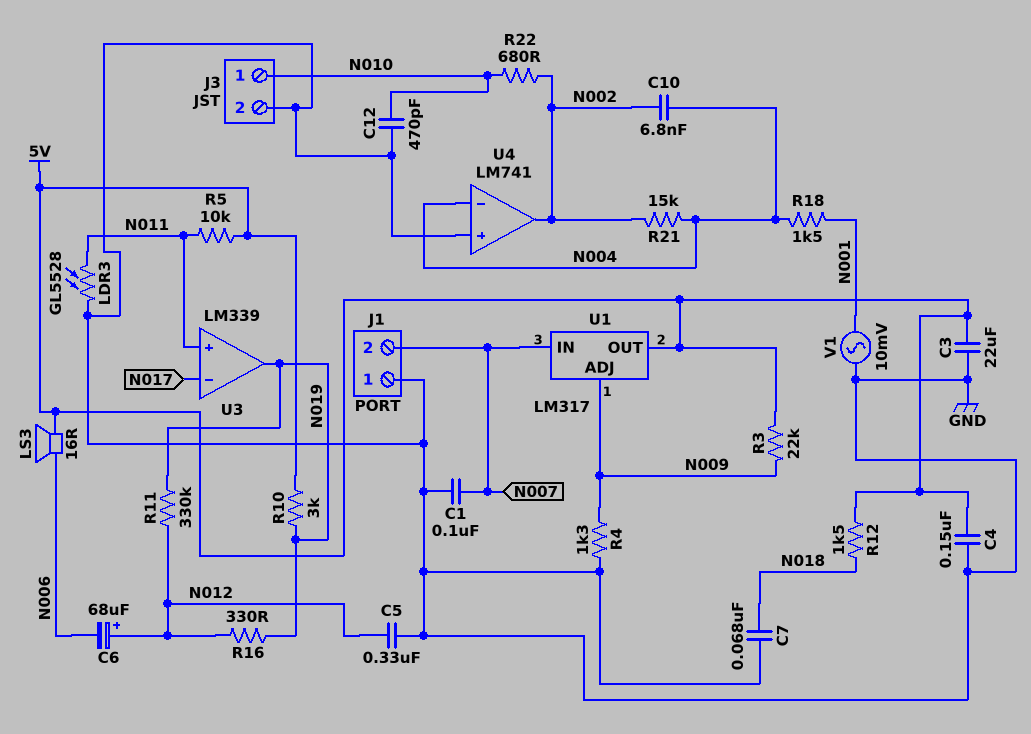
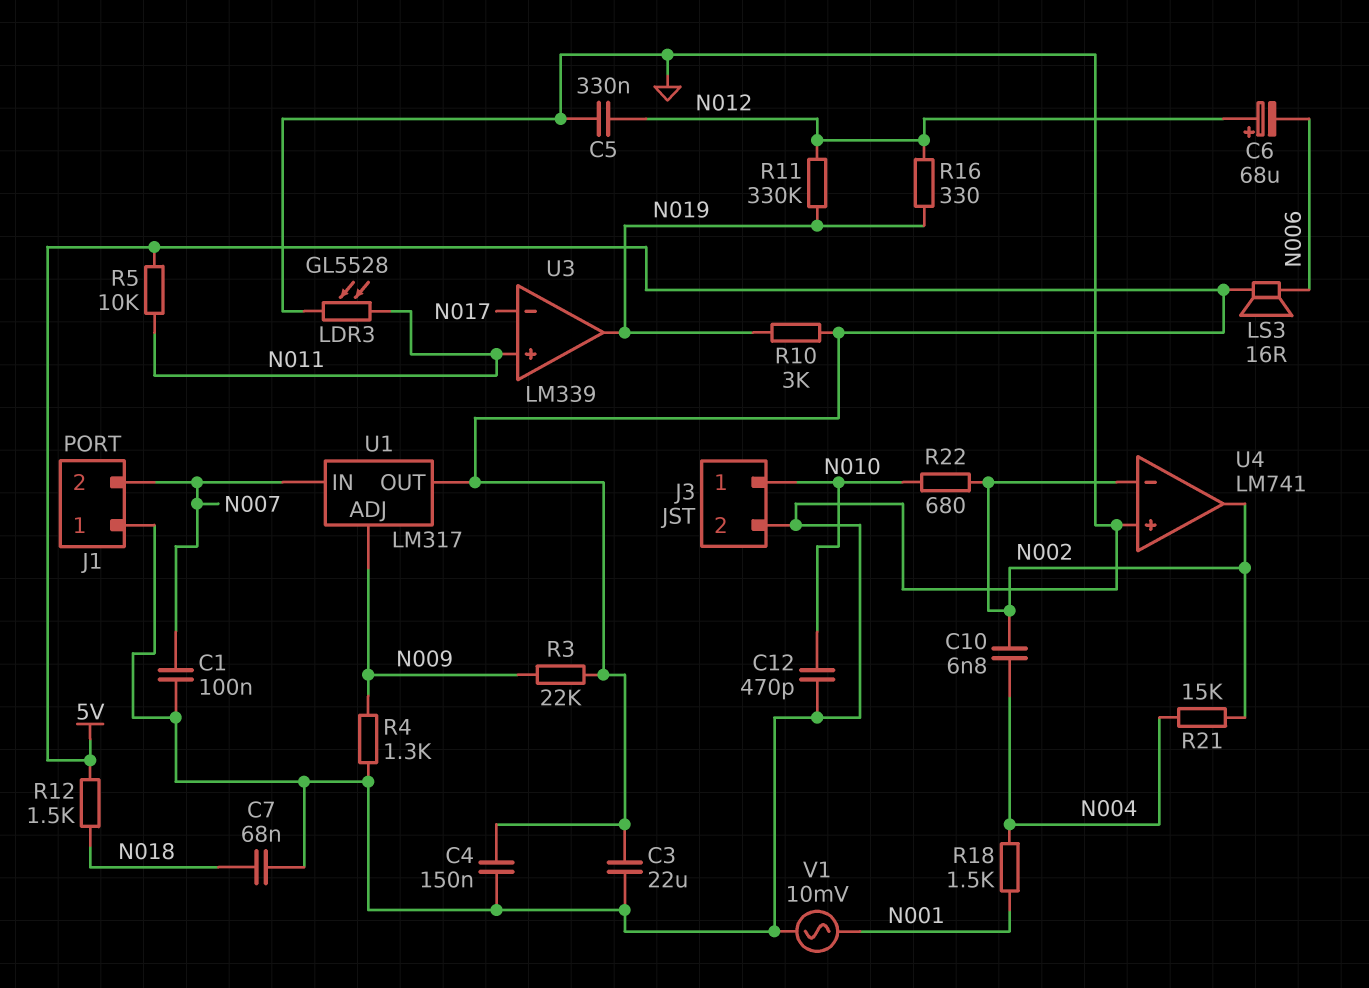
U4 pin in-: N004 -> N002

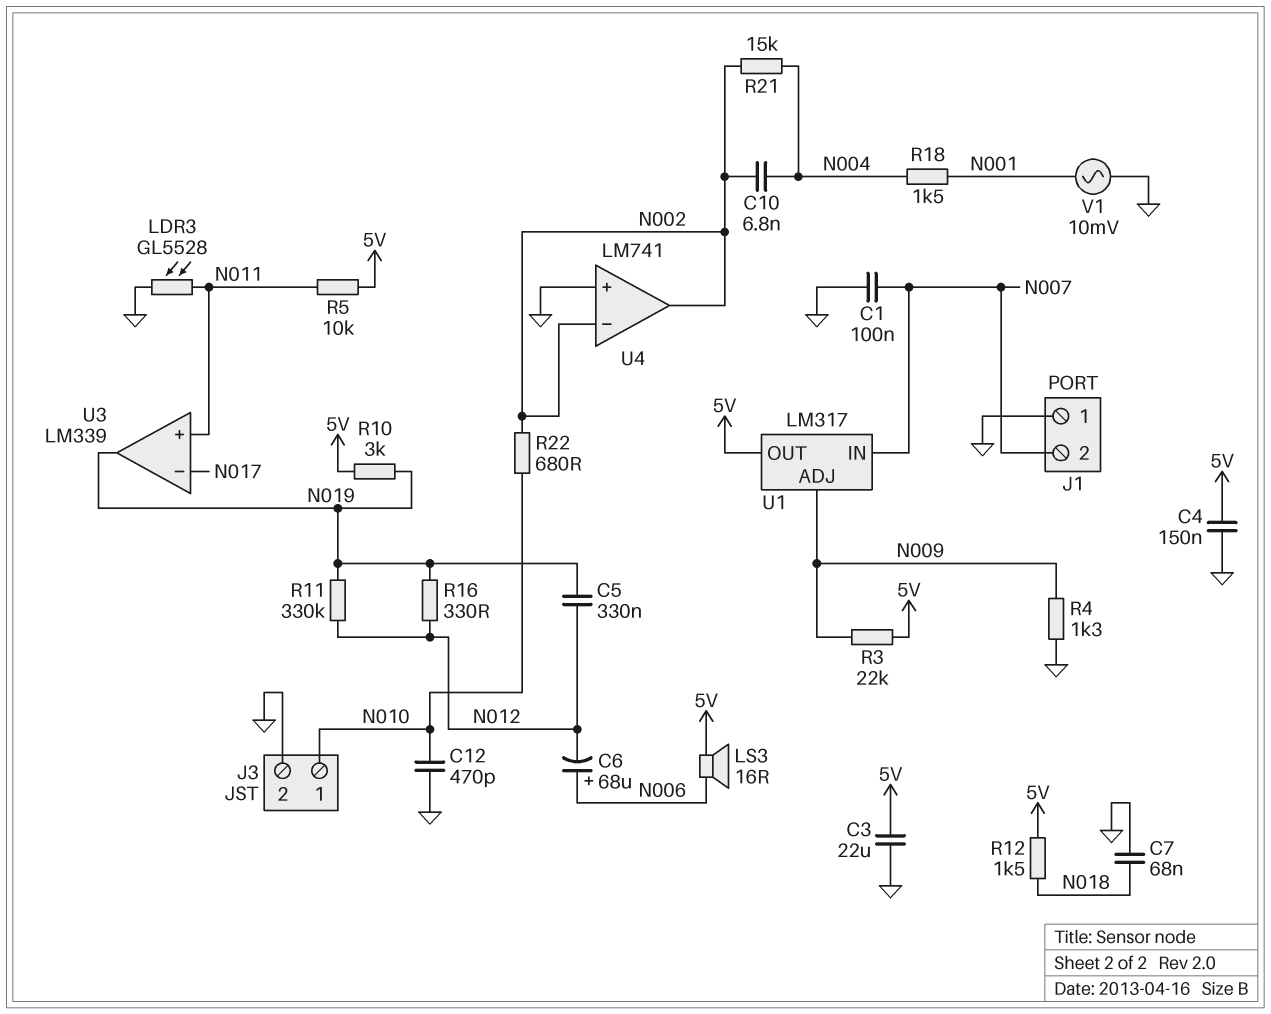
C5: 330nF (GND, N012) -> 330nF (N012, N019)
C6: 68uF (plus N012, minus N006) -> 68uF (plus N006, minus N012)

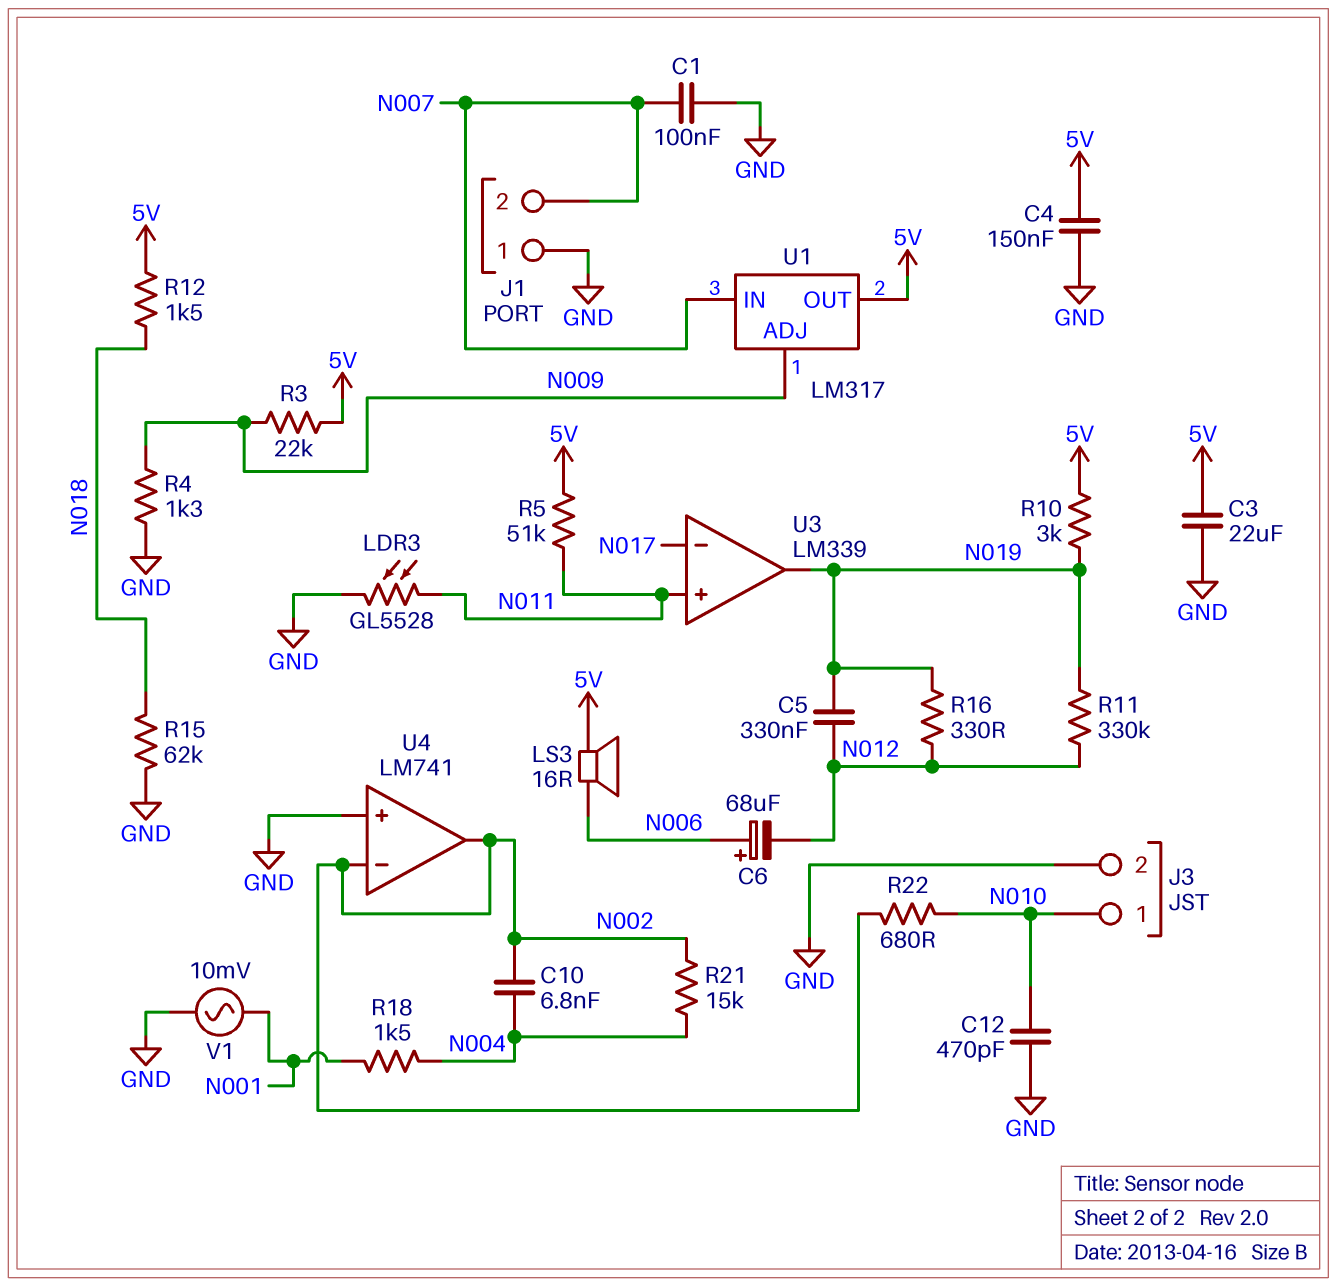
C7: 68nF (GND, N018) -> none
R5: 10k (5V, N011) -> 51k (5V, N011)
R15: none -> 62k (GND, N018)

